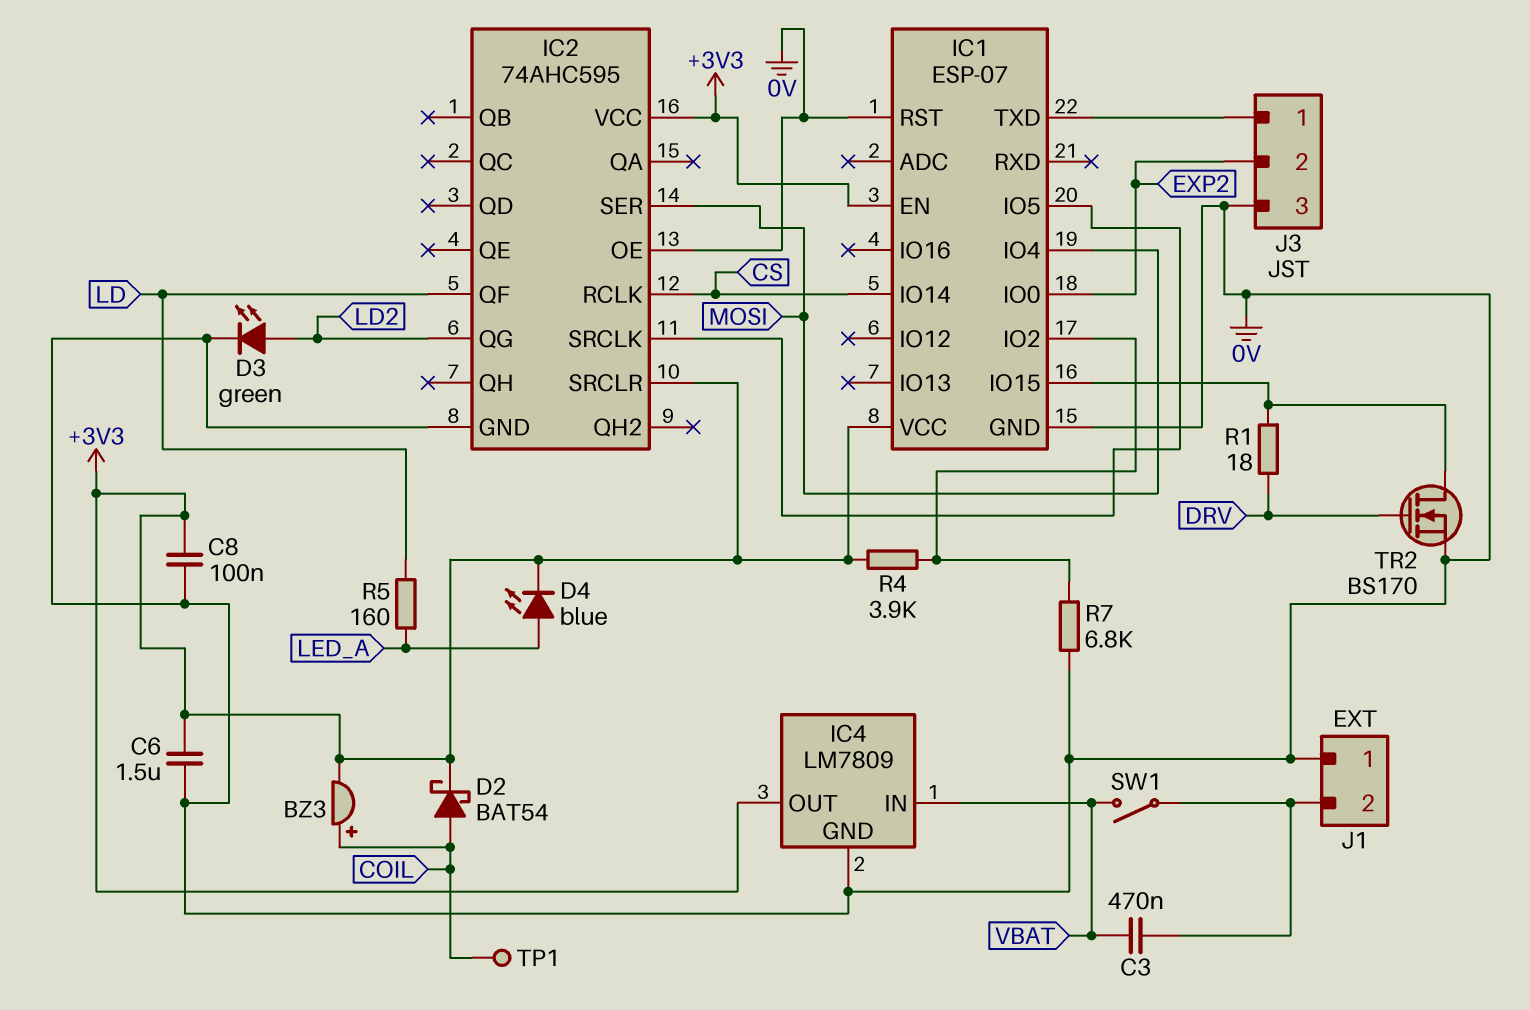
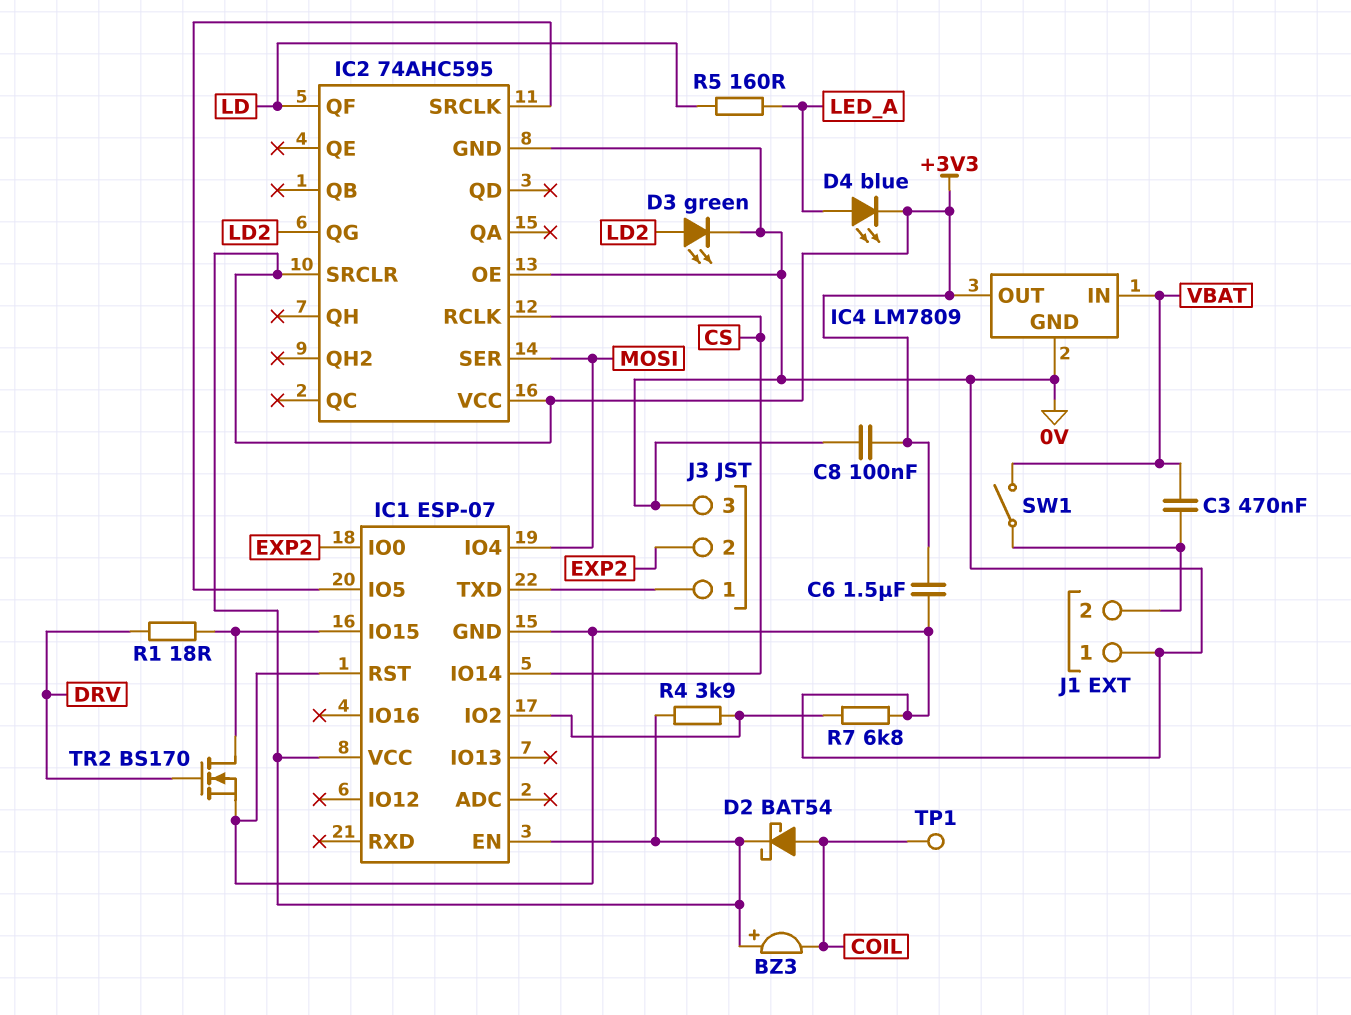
BZ3: buzzer (plus COIL, minus +3V3) -> buzzer (plus +3V3, minus COIL)

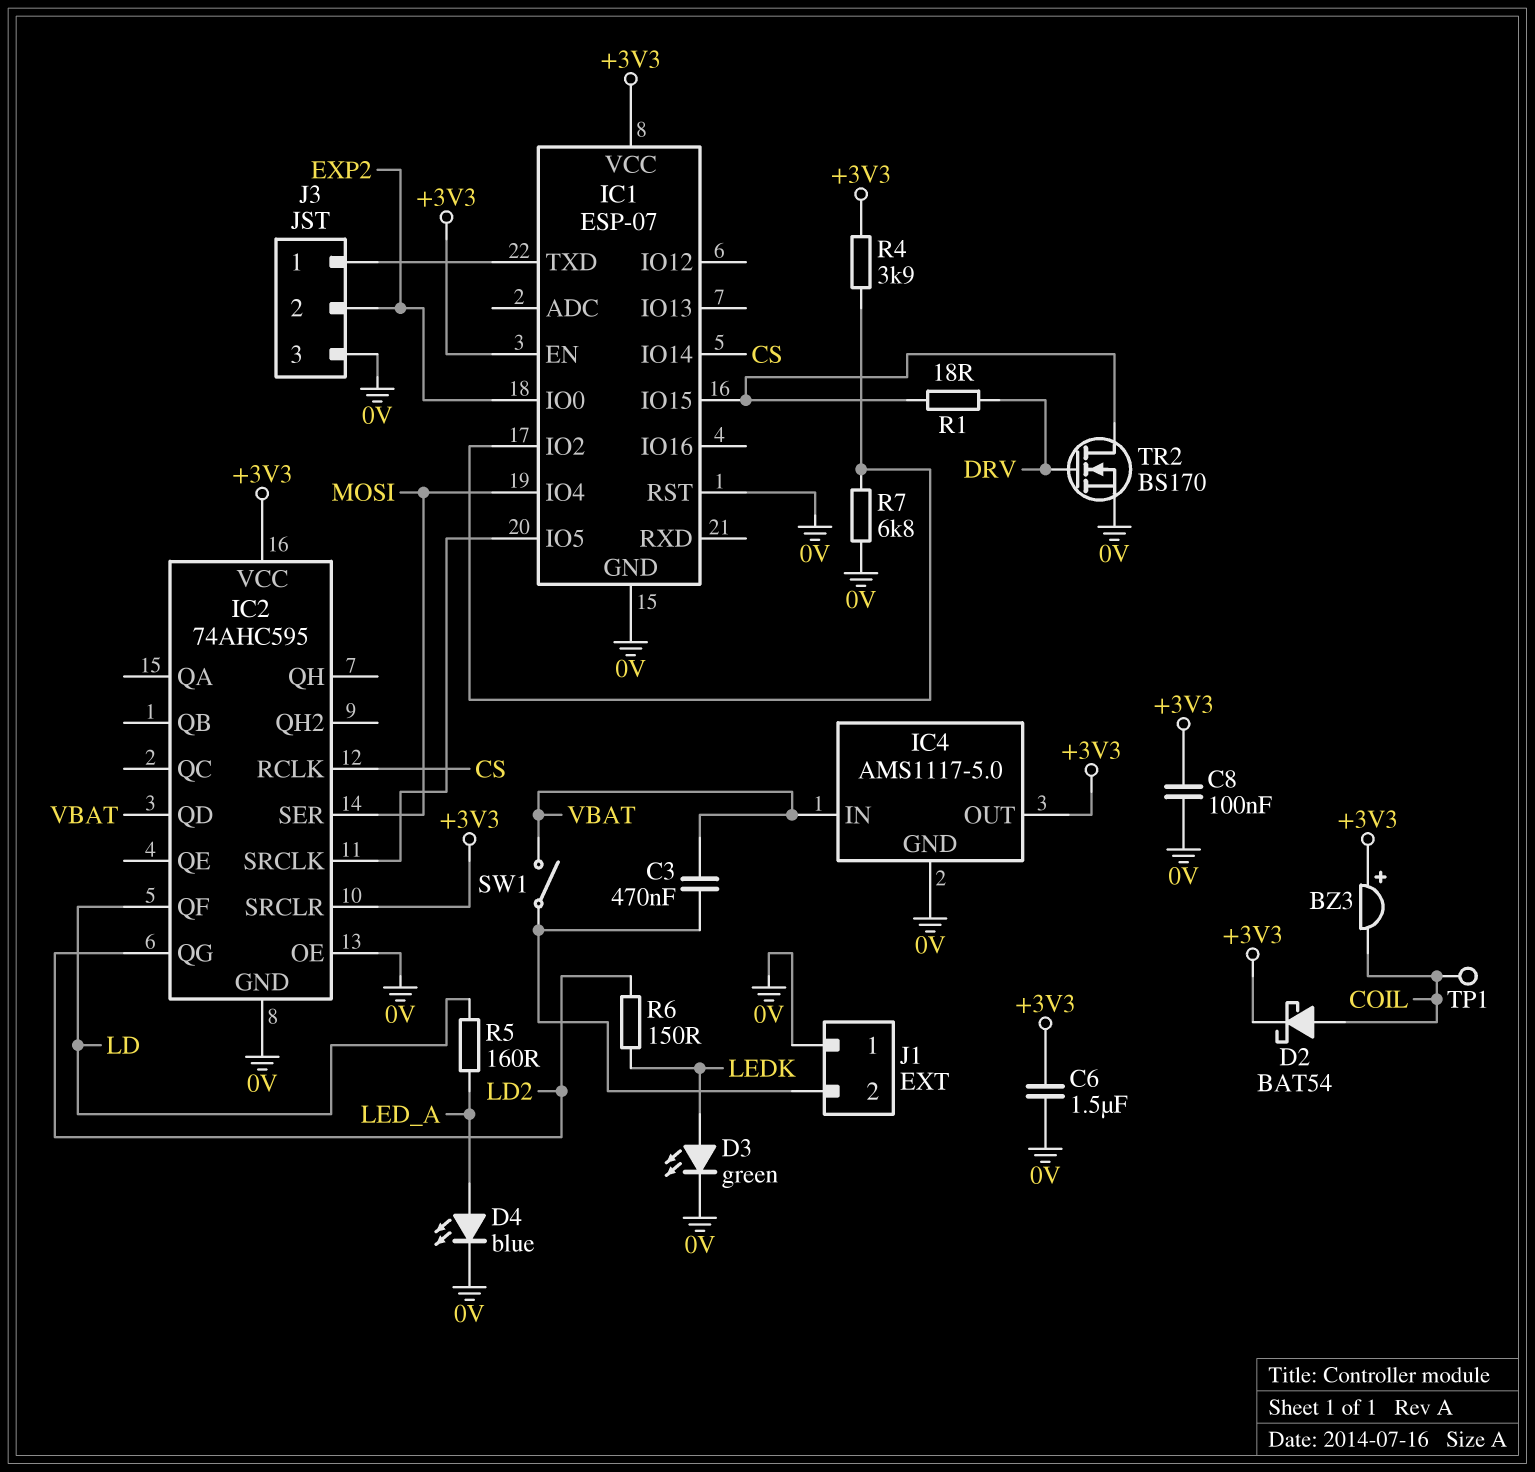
D3: LED green (A LD2, K 0V) -> LED green (A LEDK, K 0V)
D4: LED blue (A LED_A, K +3V3) -> LED blue (A LED_A, K 0V)
IC2 pin QD: none -> VBAT
IC4: LM7809 -> AMS1117-5.0
R6: none -> 150 (LD2, LEDK)

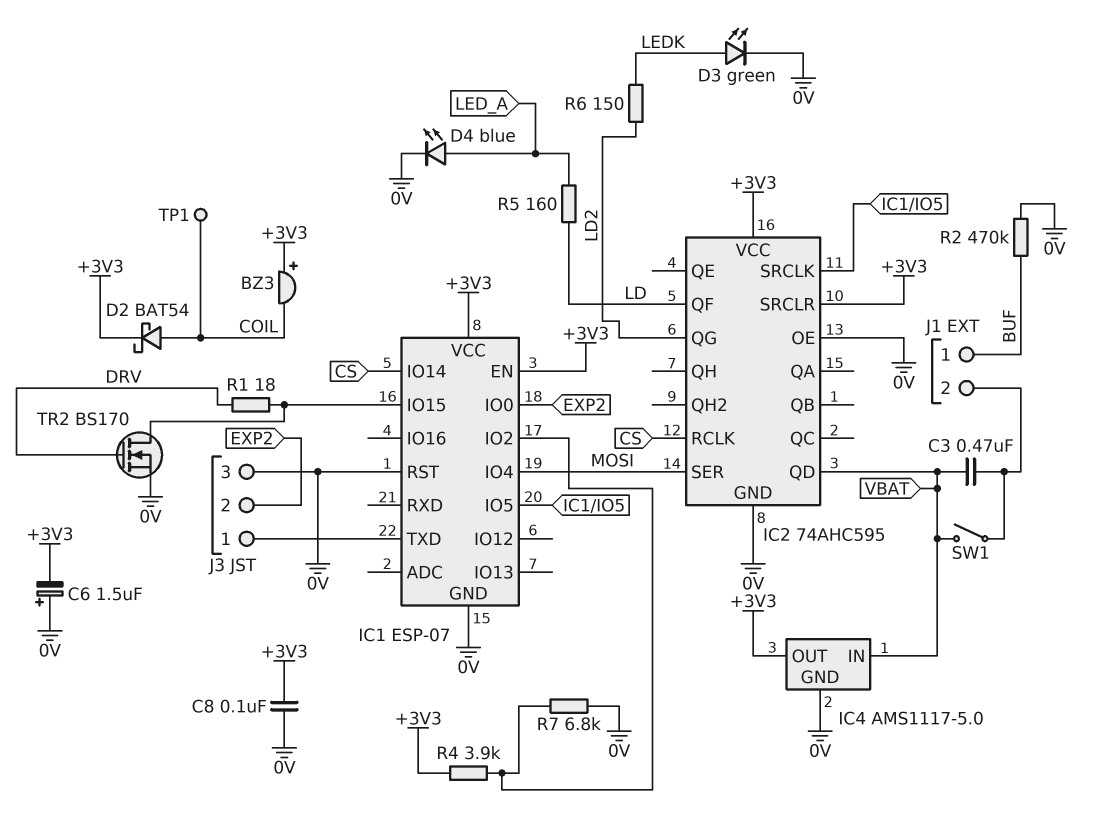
C6: 1.5uF (+3V3, 0V) -> 1.5uF (plus 0V, minus +3V3)
J1 pin 1: 0V -> BUF
R2: none -> 470k (0V, BUF)

